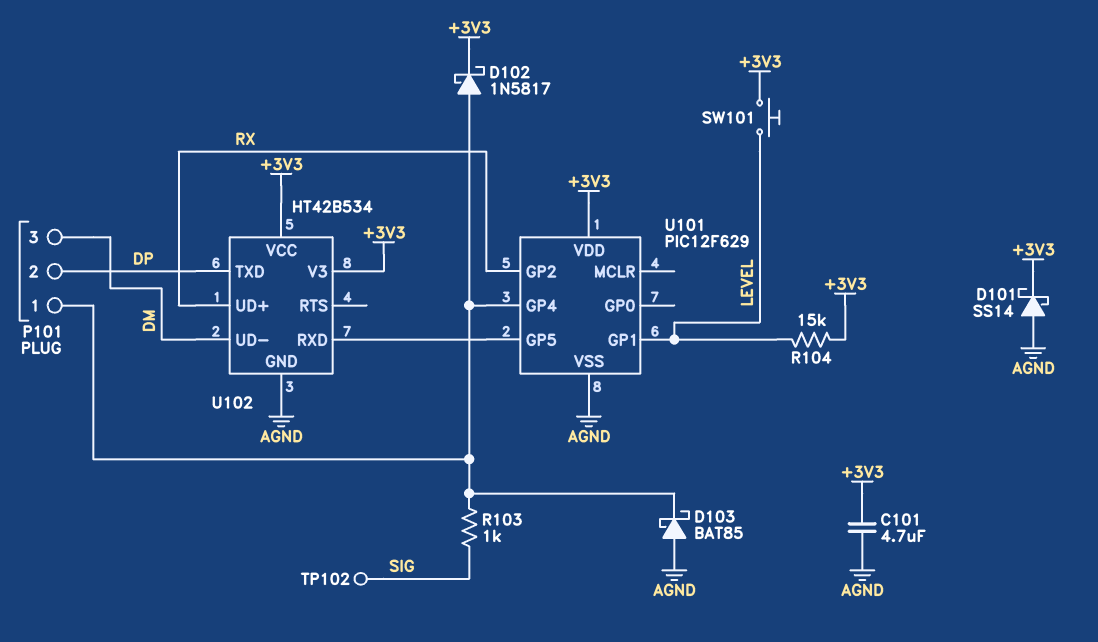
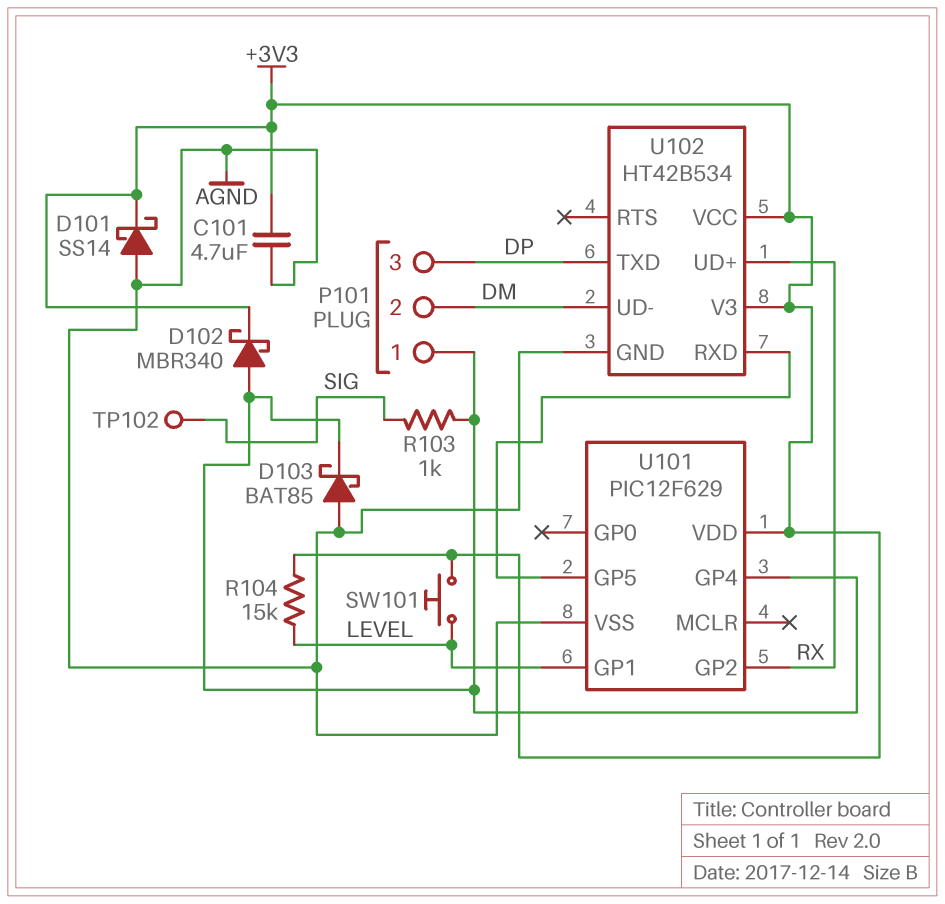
D102: schottky 1N5817 (A P101/1, K +3V3) -> schottky MBR340 (A P101/1, K +3V3)
P101 pin 2: DP -> DM
P101 pin 3: DM -> DP

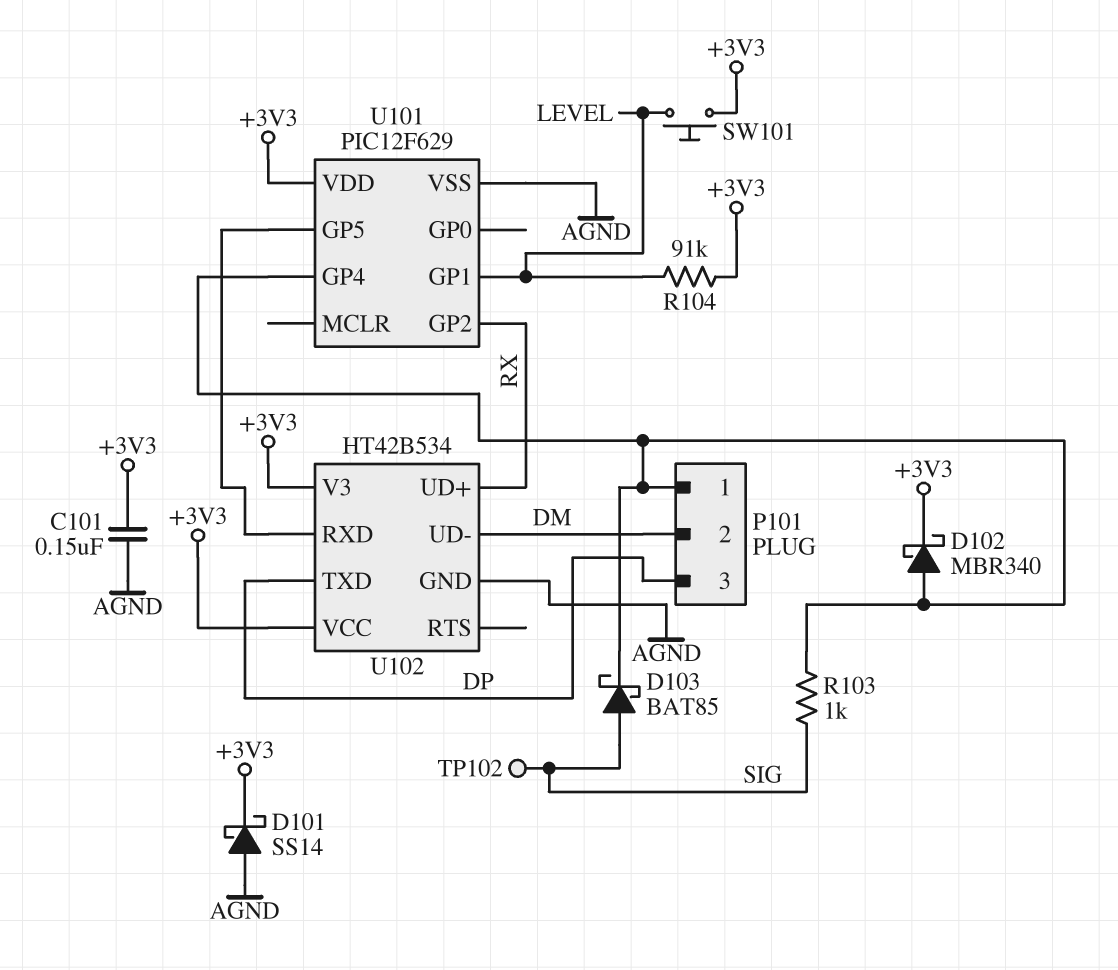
C101: 4.7uF (+3V3, AGND) -> 150nF (+3V3, AGND)
D103: schottky BAT85 (A AGND, K P101/1) -> schottky BAT85 (A SIG, K P101/1)
R104: 15k (+3V3, LEVEL) -> 91k (+3V3, LEVEL)

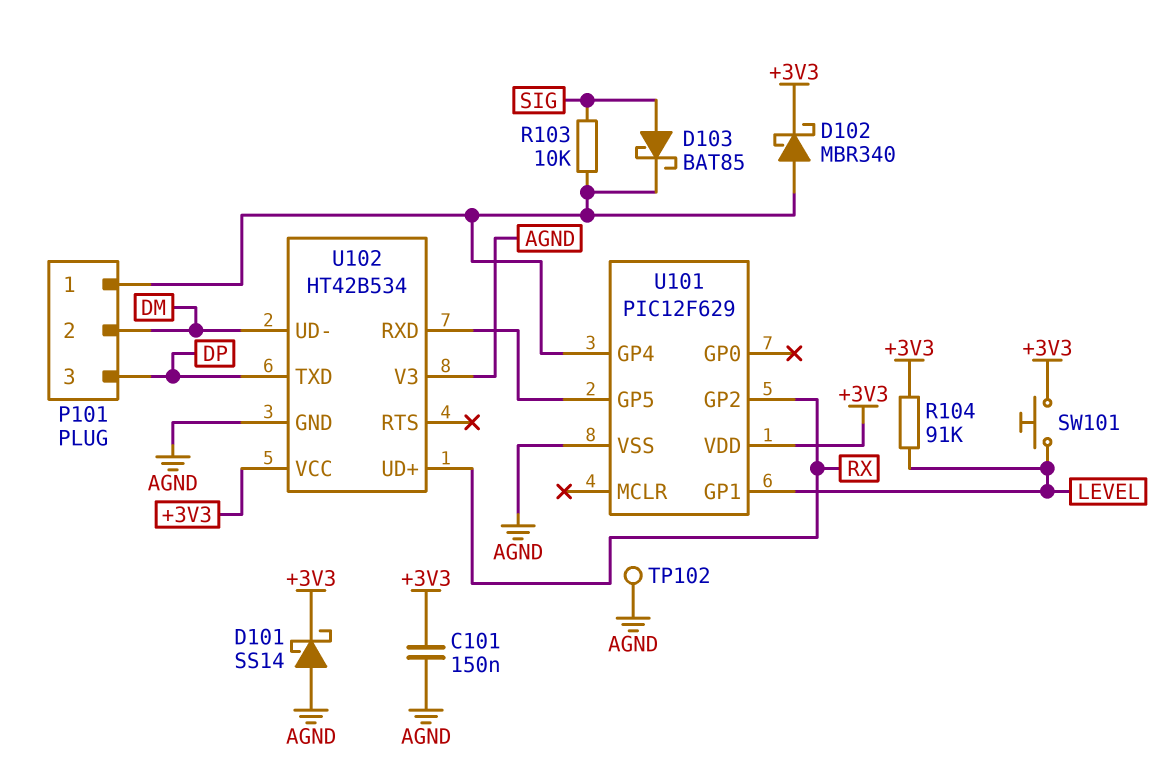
R103: 1k (P101/1, SIG) -> 10k (P101/1, SIG)
TP102: test point (SIG) -> test point (AGND)
U102 pin V3: +3V3 -> AGND

